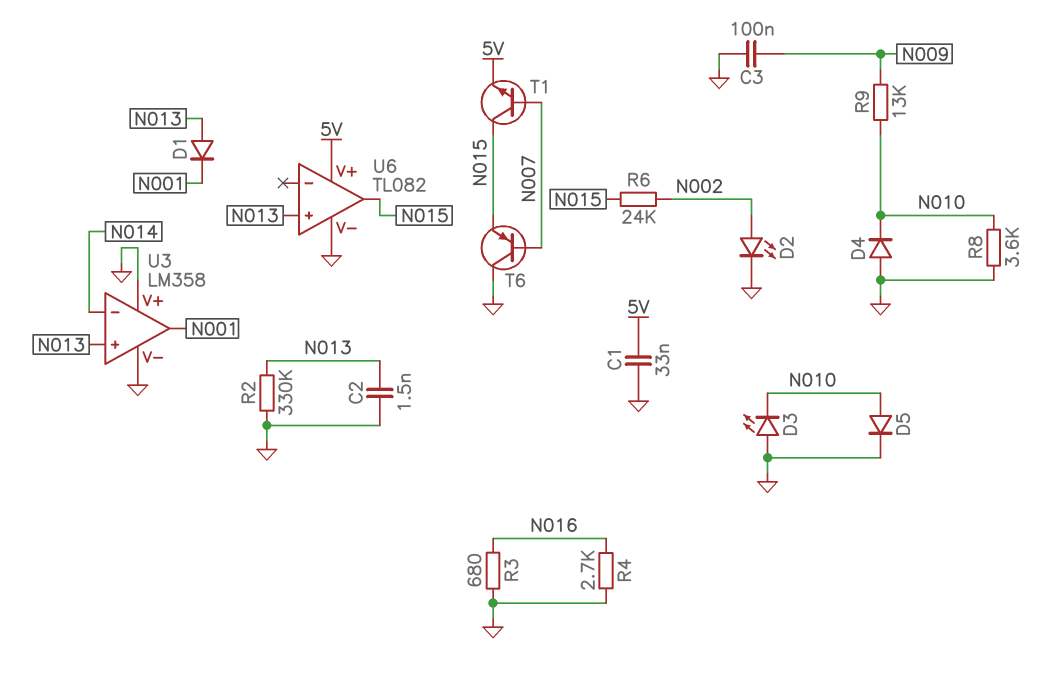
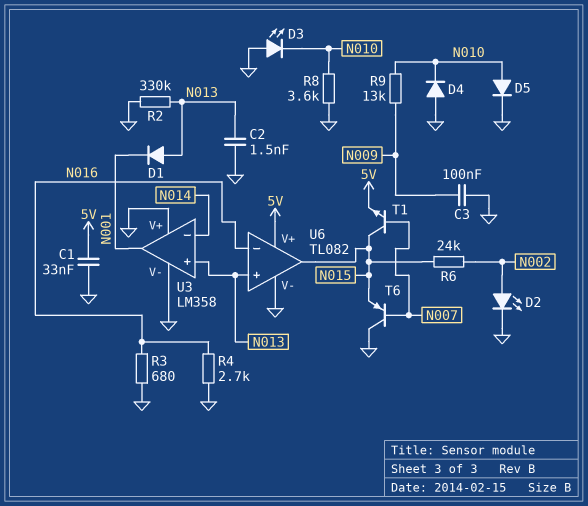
U6 pin in-: none -> N016

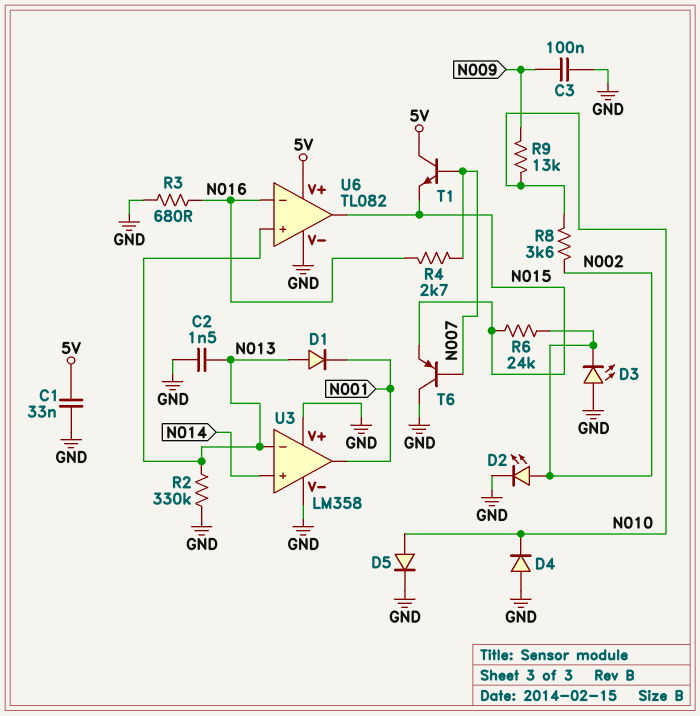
D3: LED (A GND, K N010) -> LED (A GND, K N002)
R4: 2.7k (GND, N016) -> 2.7k (N007, N016)
R8: 3.6k (GND, N010) -> 3.6k (N002, N010)
T1: NPN (B N007, C N015, E 5V) -> NPN (B N007, C 5V, E N015)
U3 pin in+: N013 -> N014
U3 pin in-: N014 -> N013

